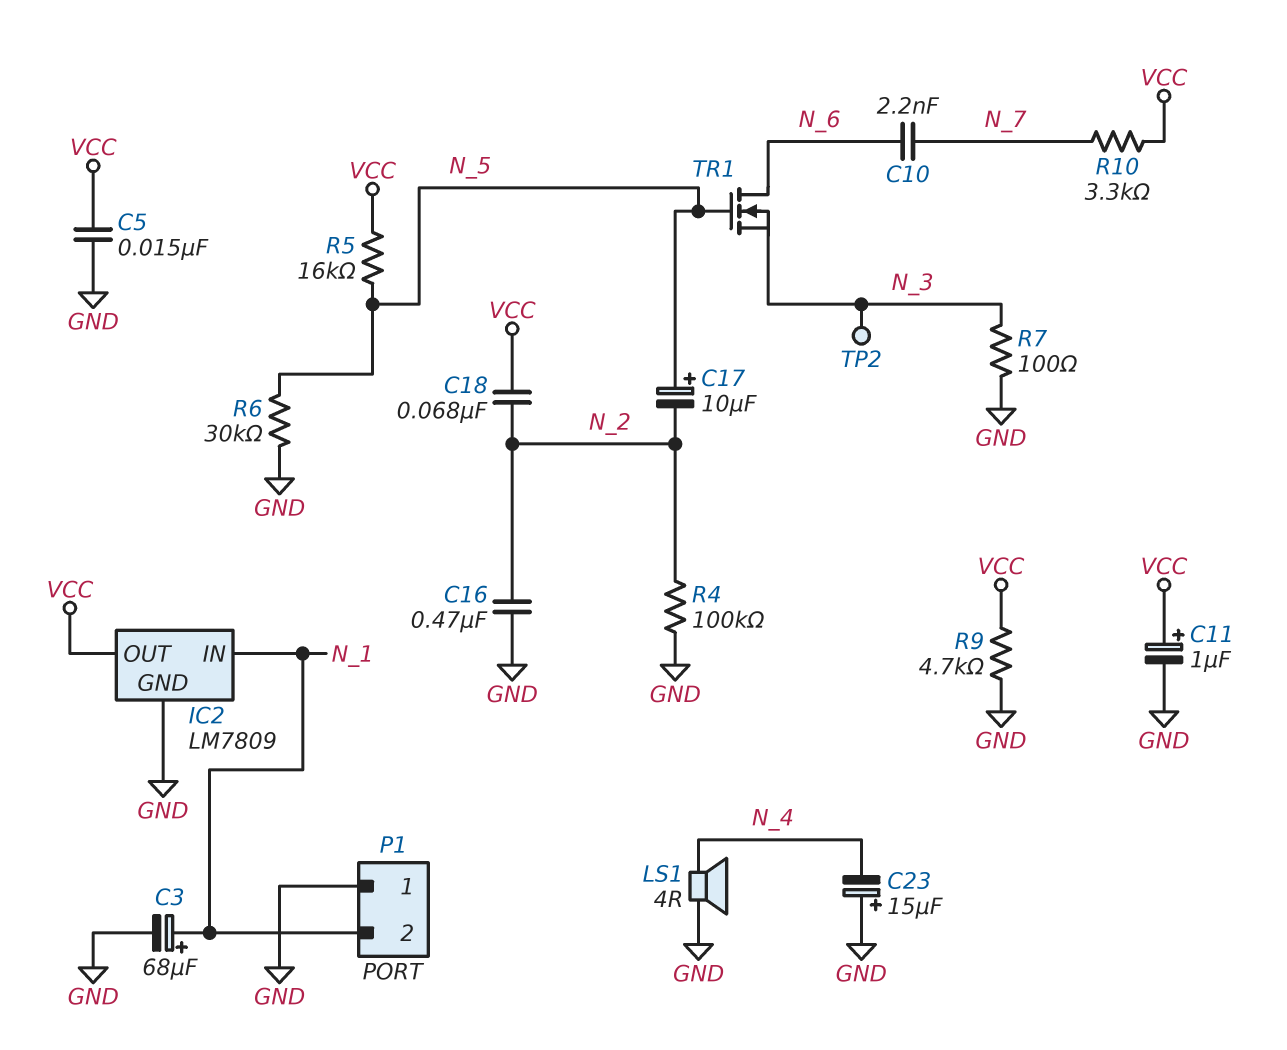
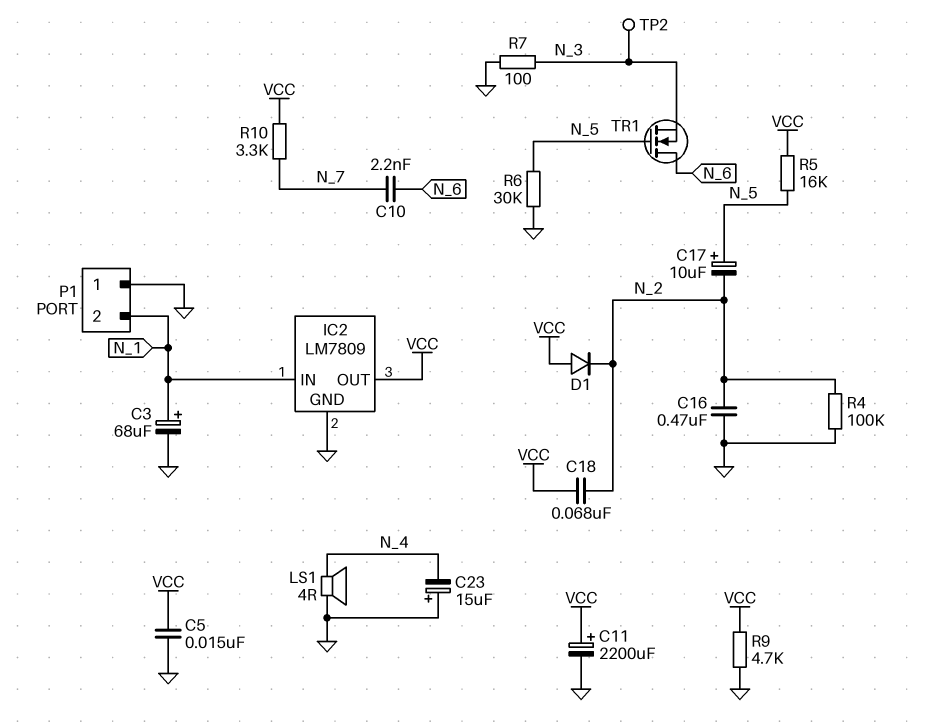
C11: 1uF (plus VCC, minus GND) -> 2200uF (plus VCC, minus GND)
D1: none -> diode (A VCC, K N_2)

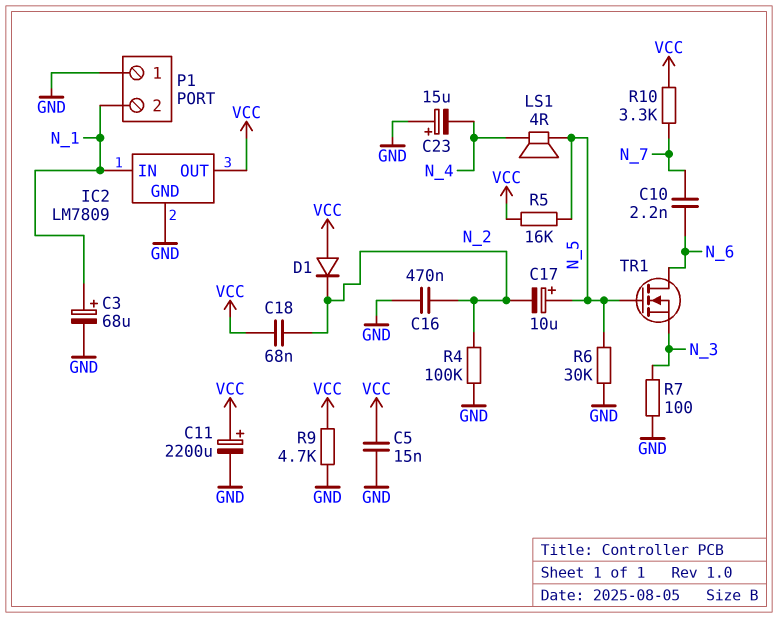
LS1: speaker 4R (GND, N_4) -> speaker 4R (N_4, N_5)
TP2: test point (N_3) -> none

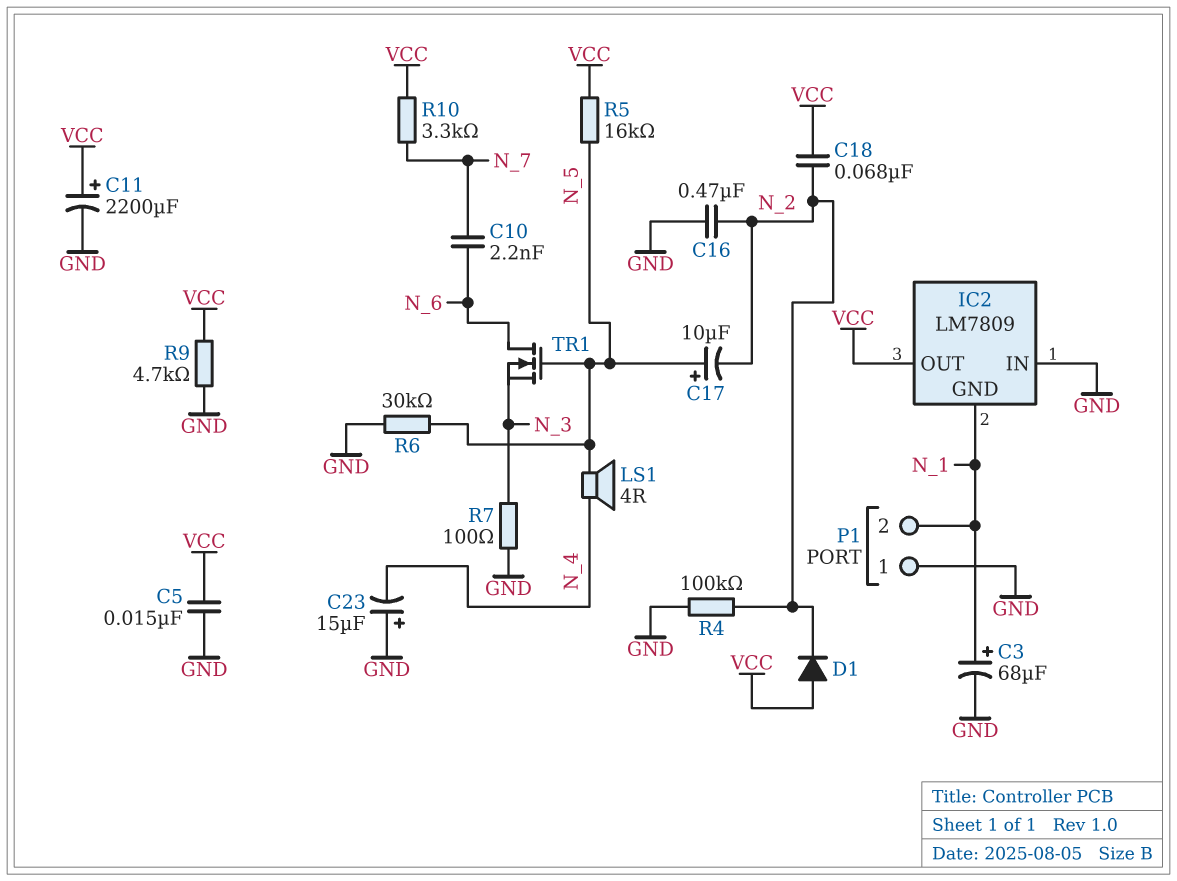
IC2 pin GND: GND -> N_1
IC2 pin IN: N_1 -> GND

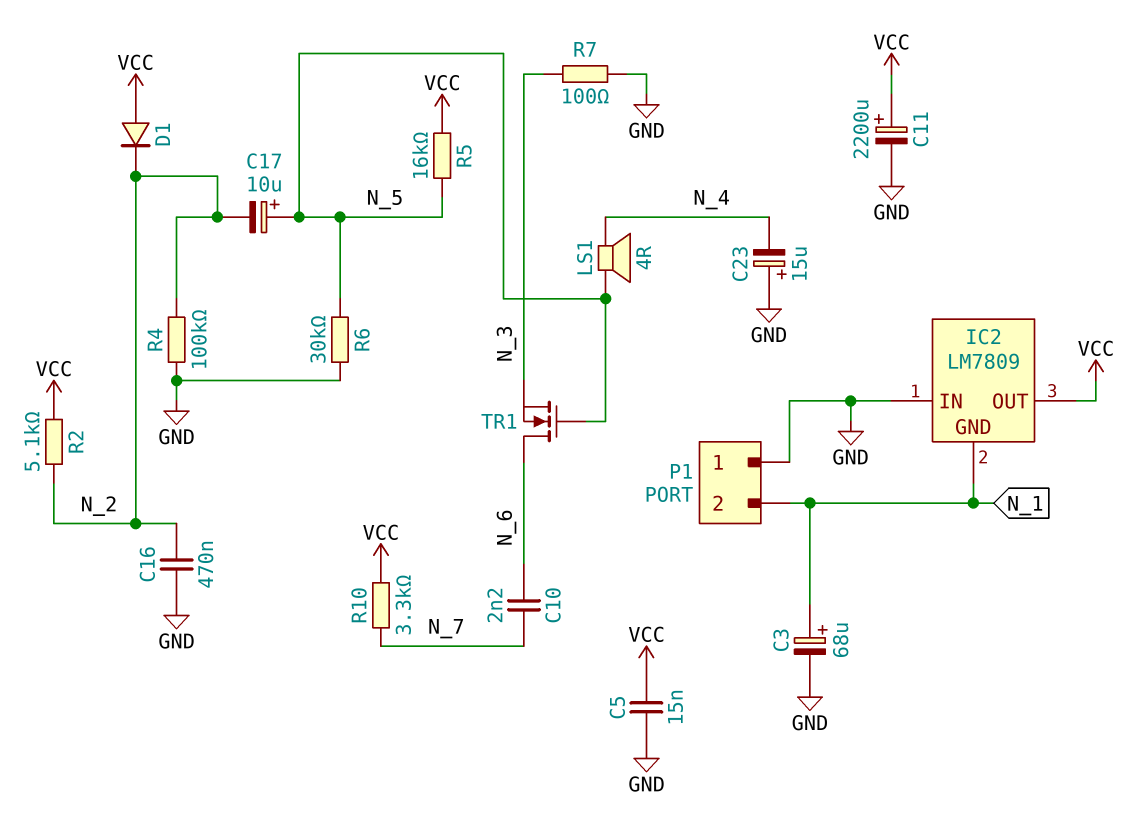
C18: 68nF (N_2, VCC) -> none
R2: none -> 5.1k (N_2, VCC)
R9: 4.7k (GND, VCC) -> none

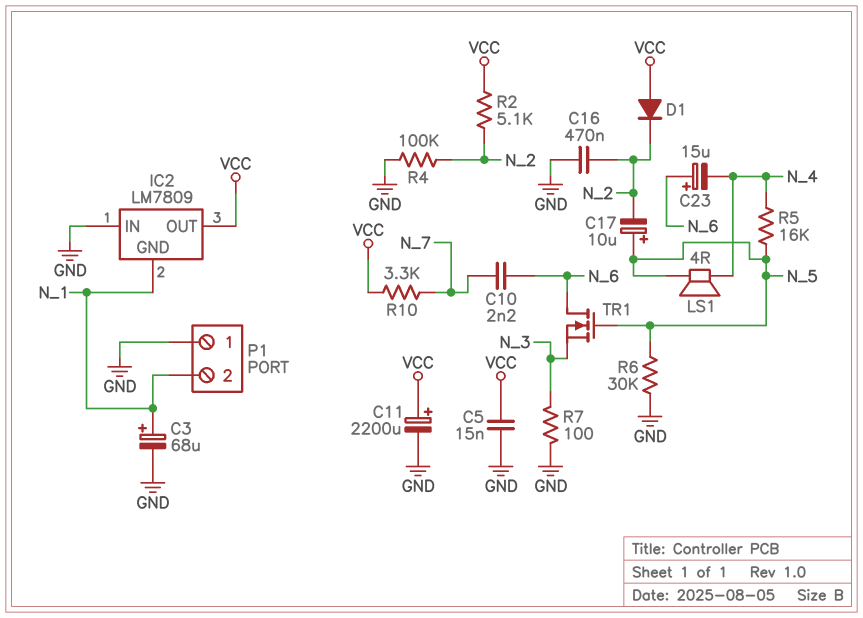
C23: 15uF (plus GND, minus N_4) -> 15uF (plus N_6, minus N_4)
R5: 16k (N_5, VCC) -> 16k (N_4, N_5)

